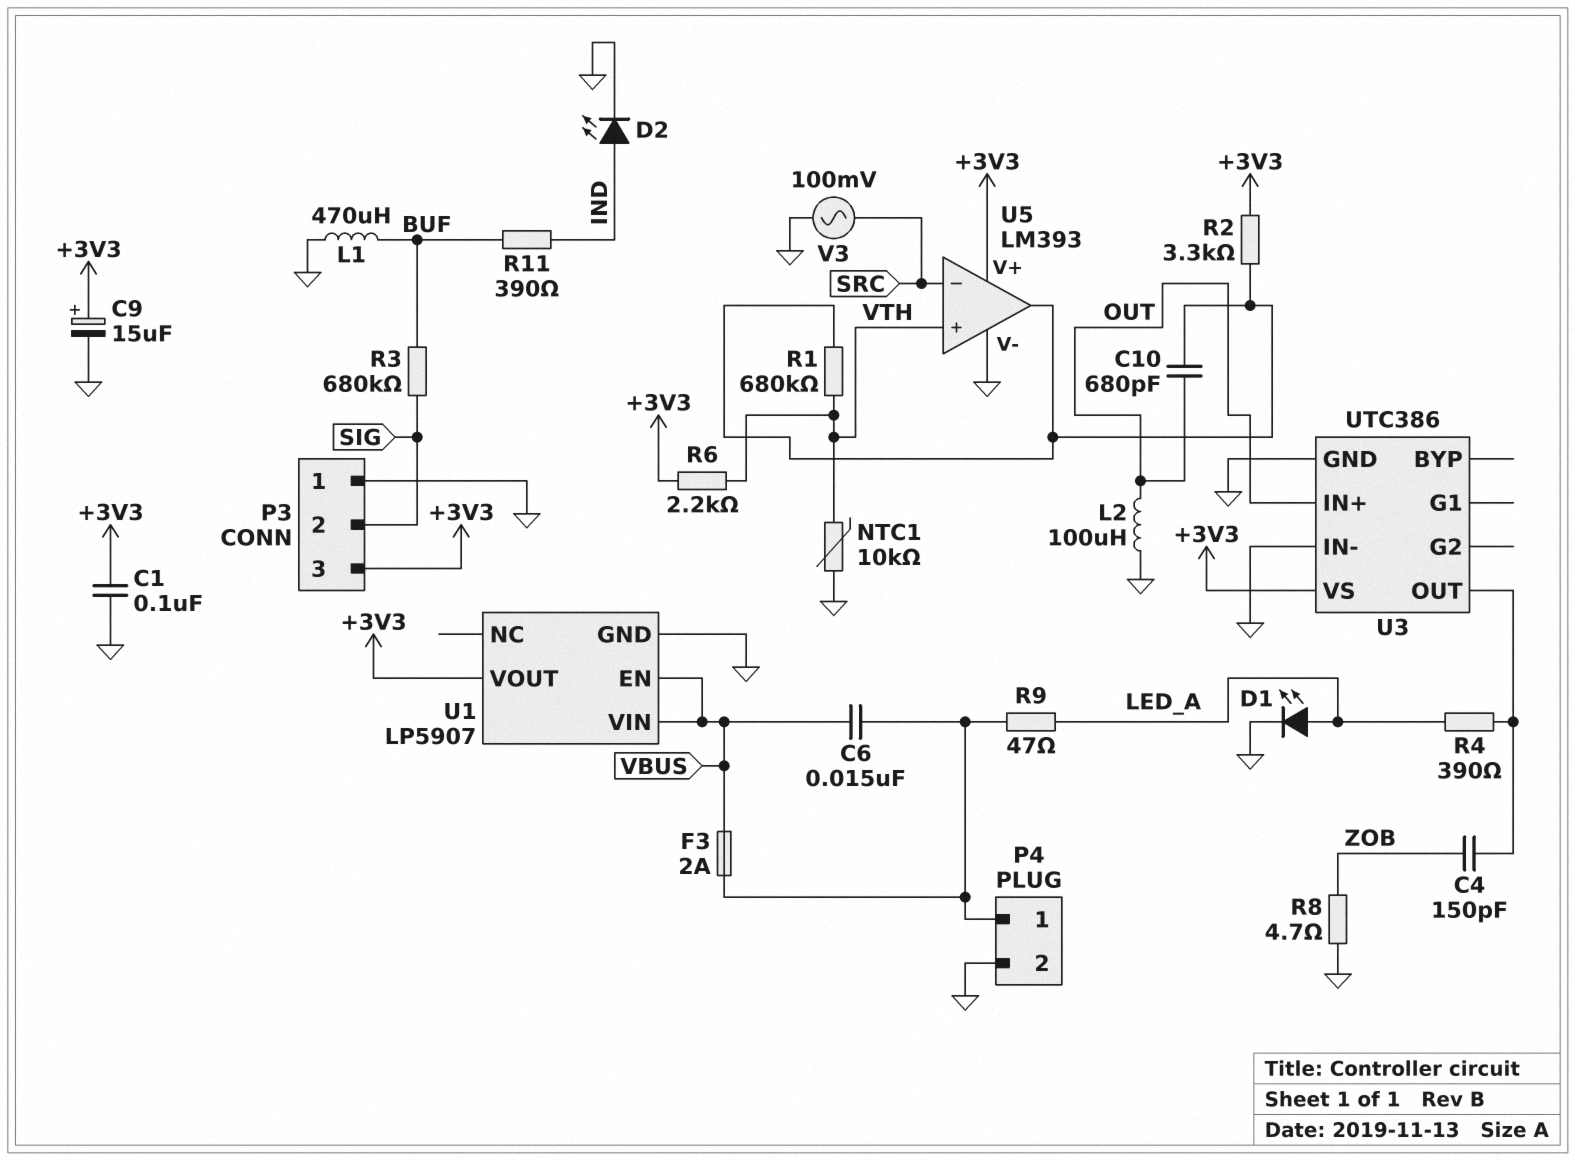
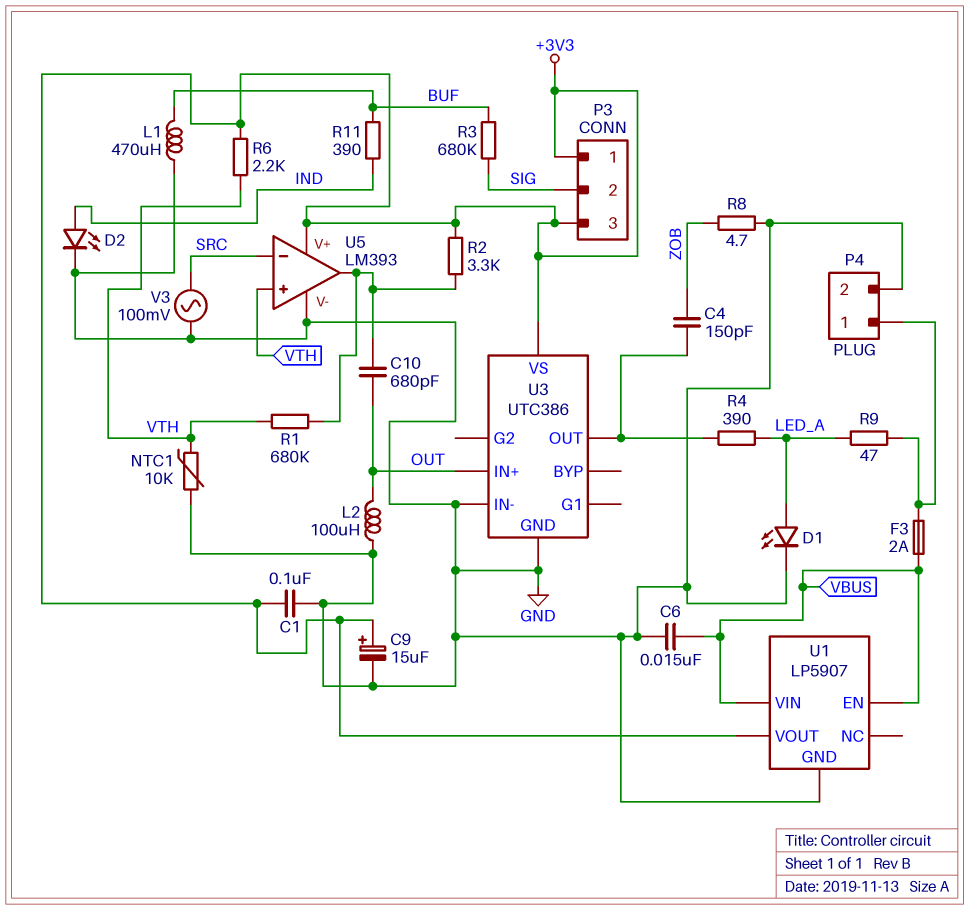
C6: 15nF (P4/1, VBUS) -> 15nF (GND, VBUS)
P3 pin 1: GND -> +3V3

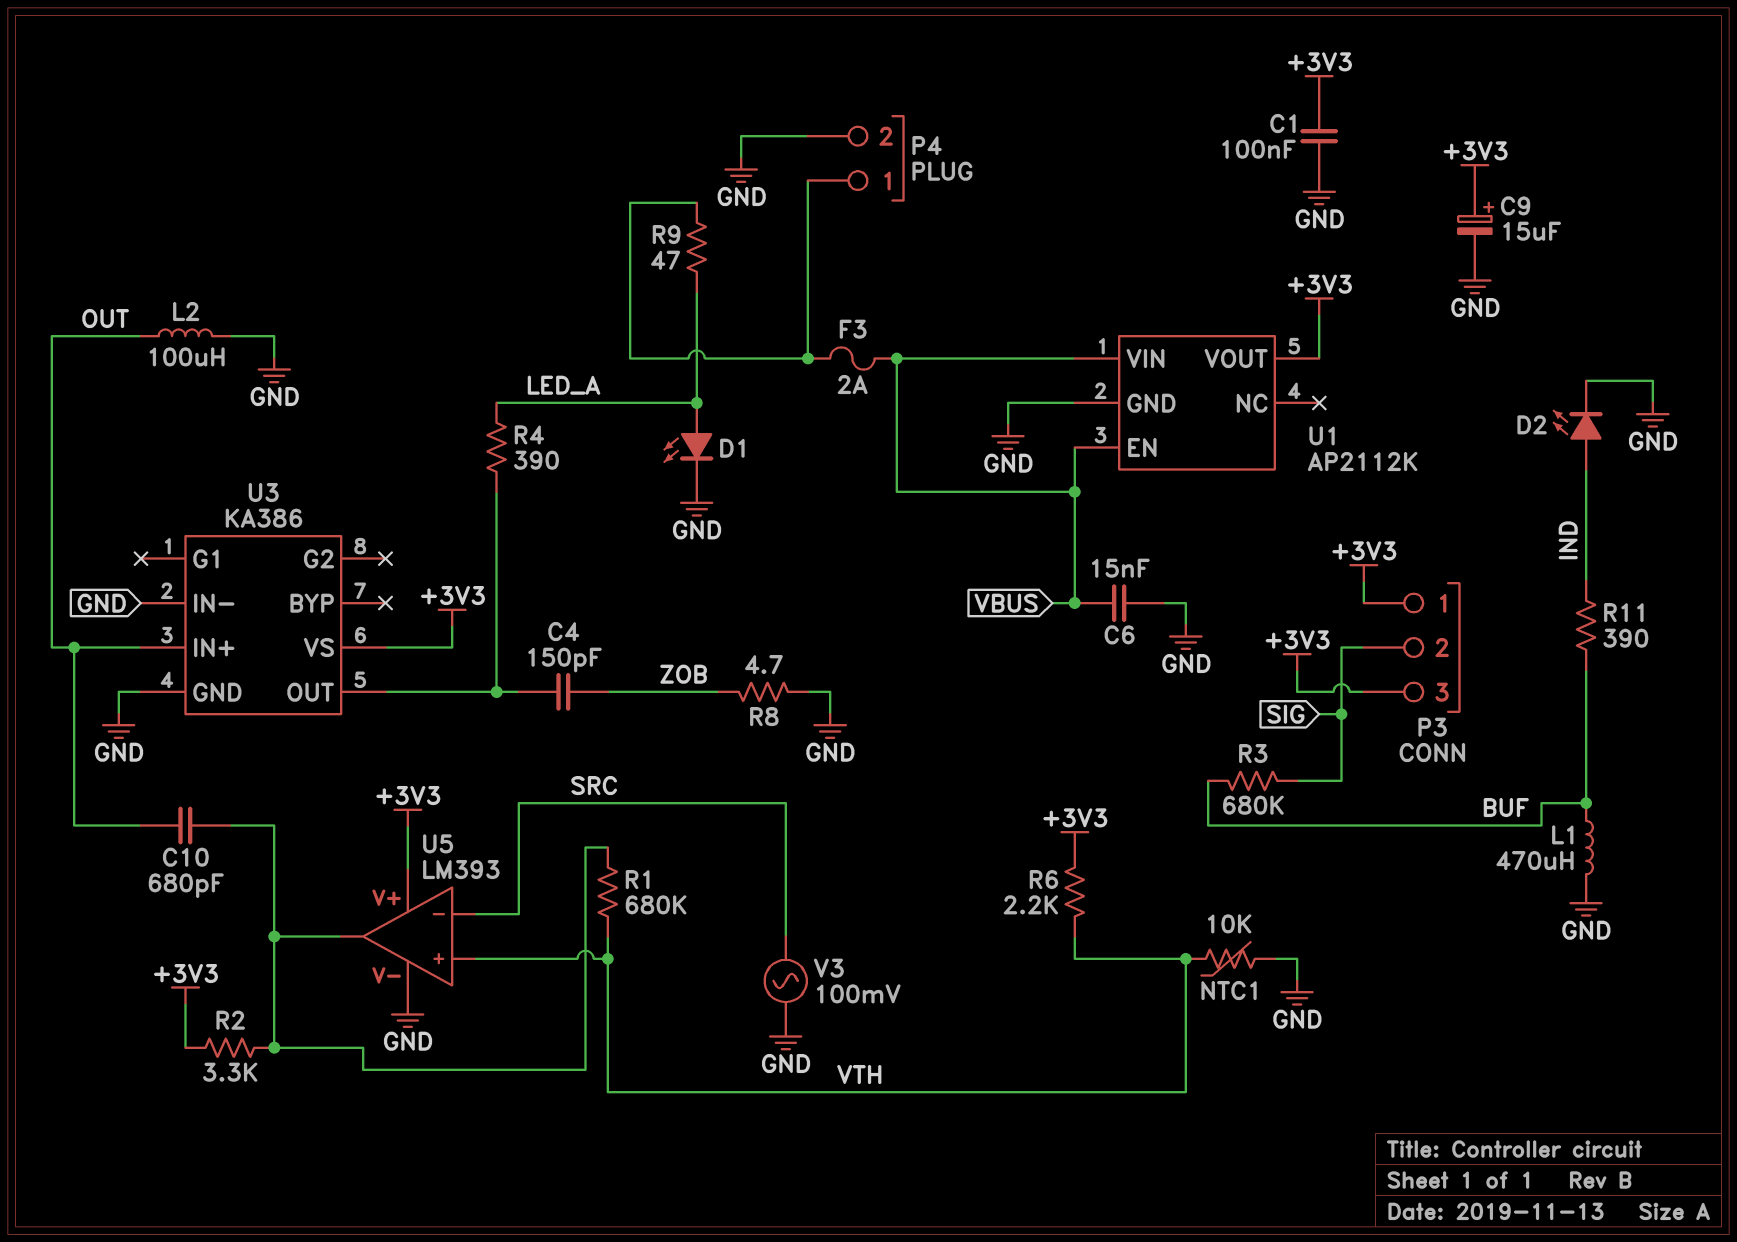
U1: LP5907 -> AP2112K
U3: UTC386 -> KA386

